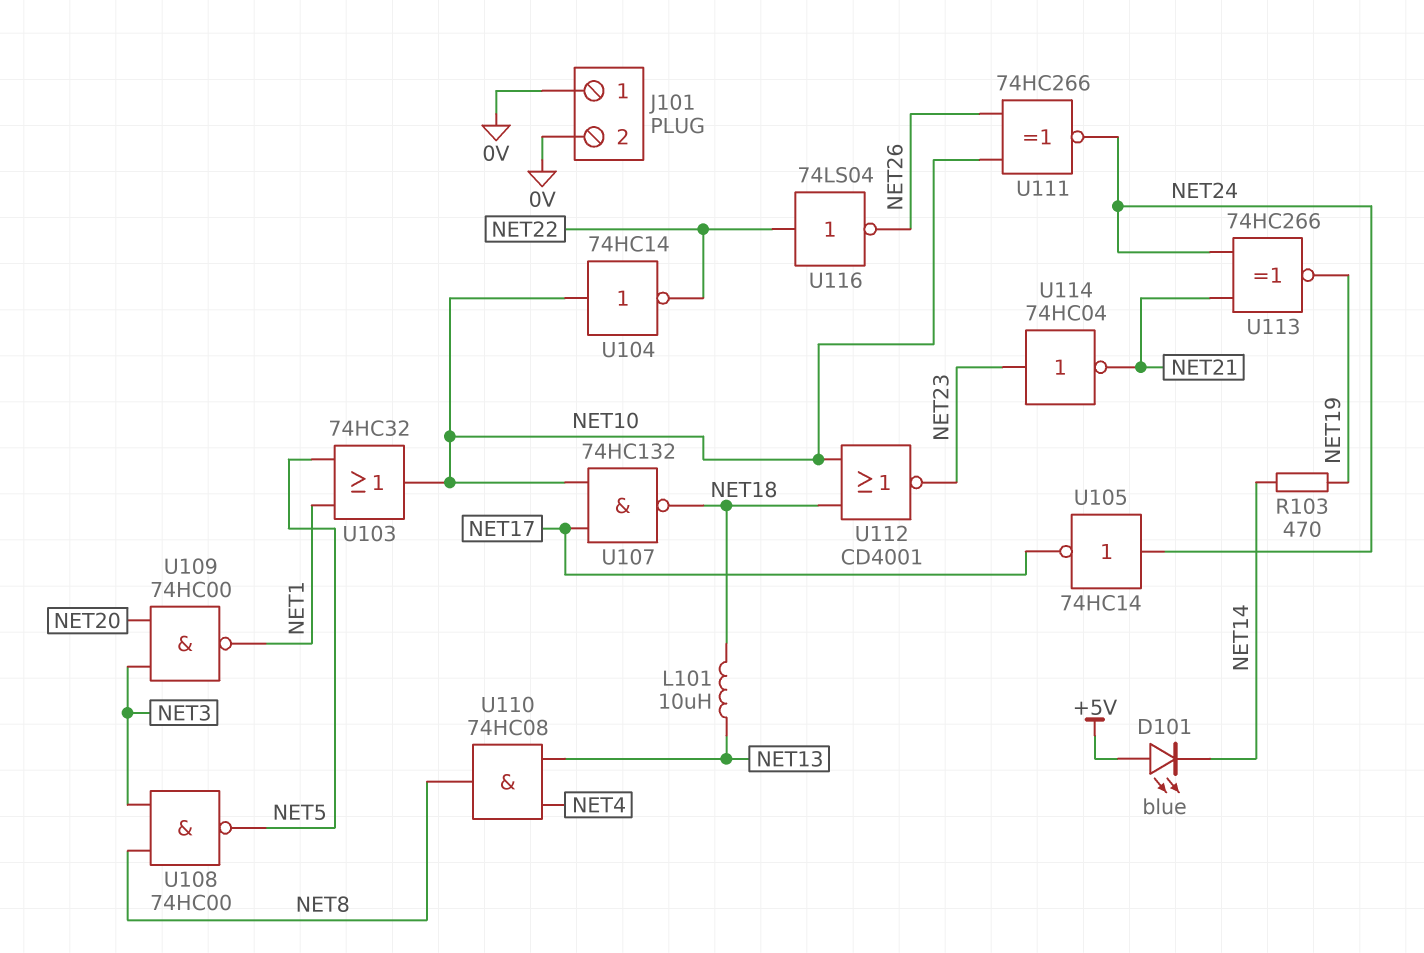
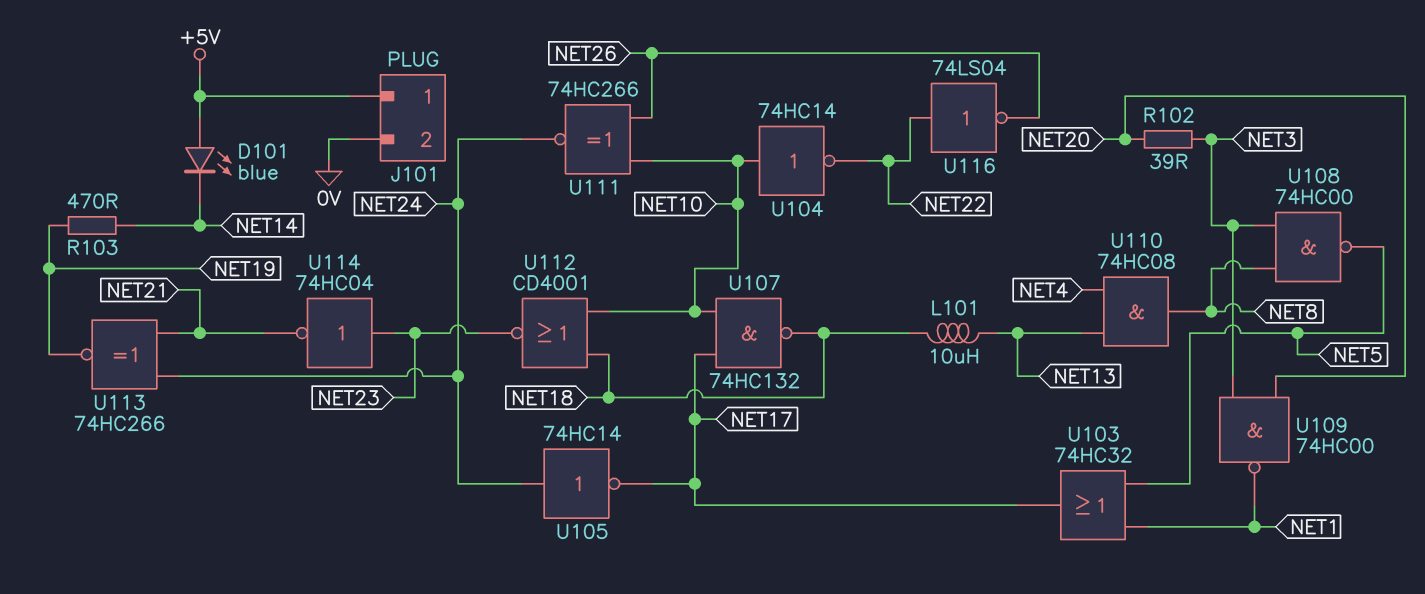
J101 pin 1: 0V -> +5V
R102: none -> 39 (NET3, NET20)
U103: OR 74HC32 (in NET1, in NET5, out NET10) -> OR 74HC32 (in NET1, in NET5, out NET17)

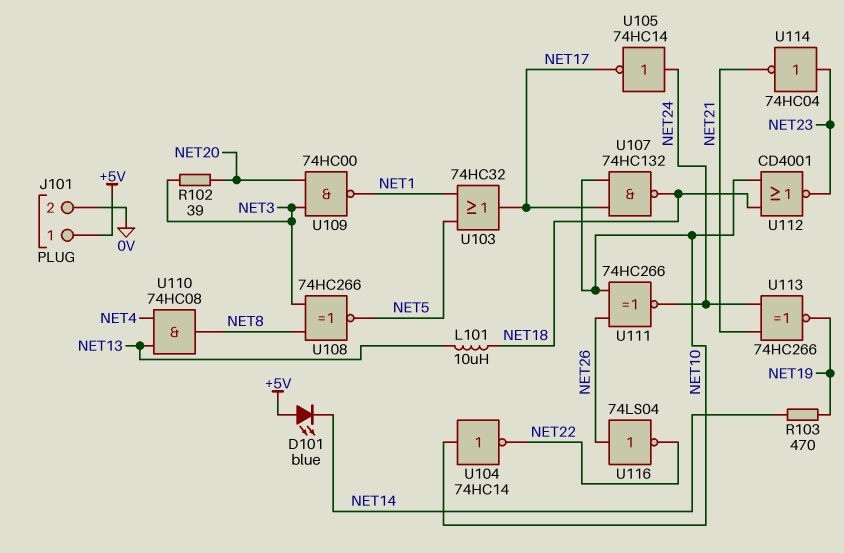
U108: NAND 74HC00 (in NET3, in NET8, out NET5) -> XNOR 74HC266 (in NET3, in NET8, out NET5)
U116: NOT 74LS04 (in NET22, out NET26) -> NOT 74LS04 (in NET26, out NET22)

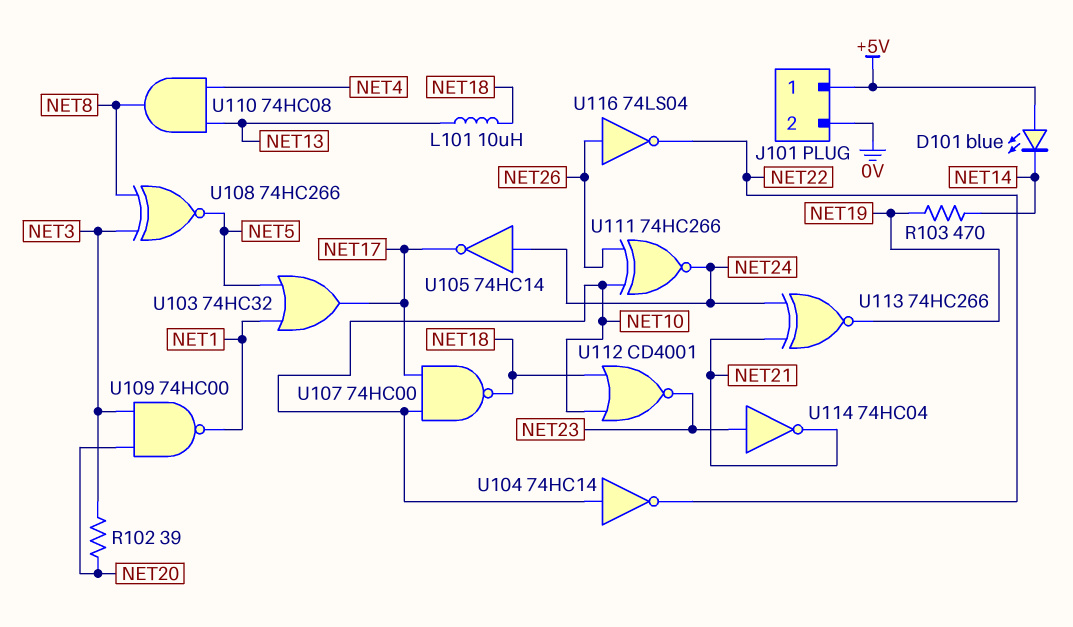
U107: NAND 74HC132 (in NET10, in NET17, out NET18) -> NAND 74HC00 (in NET10, in NET17, out NET18)

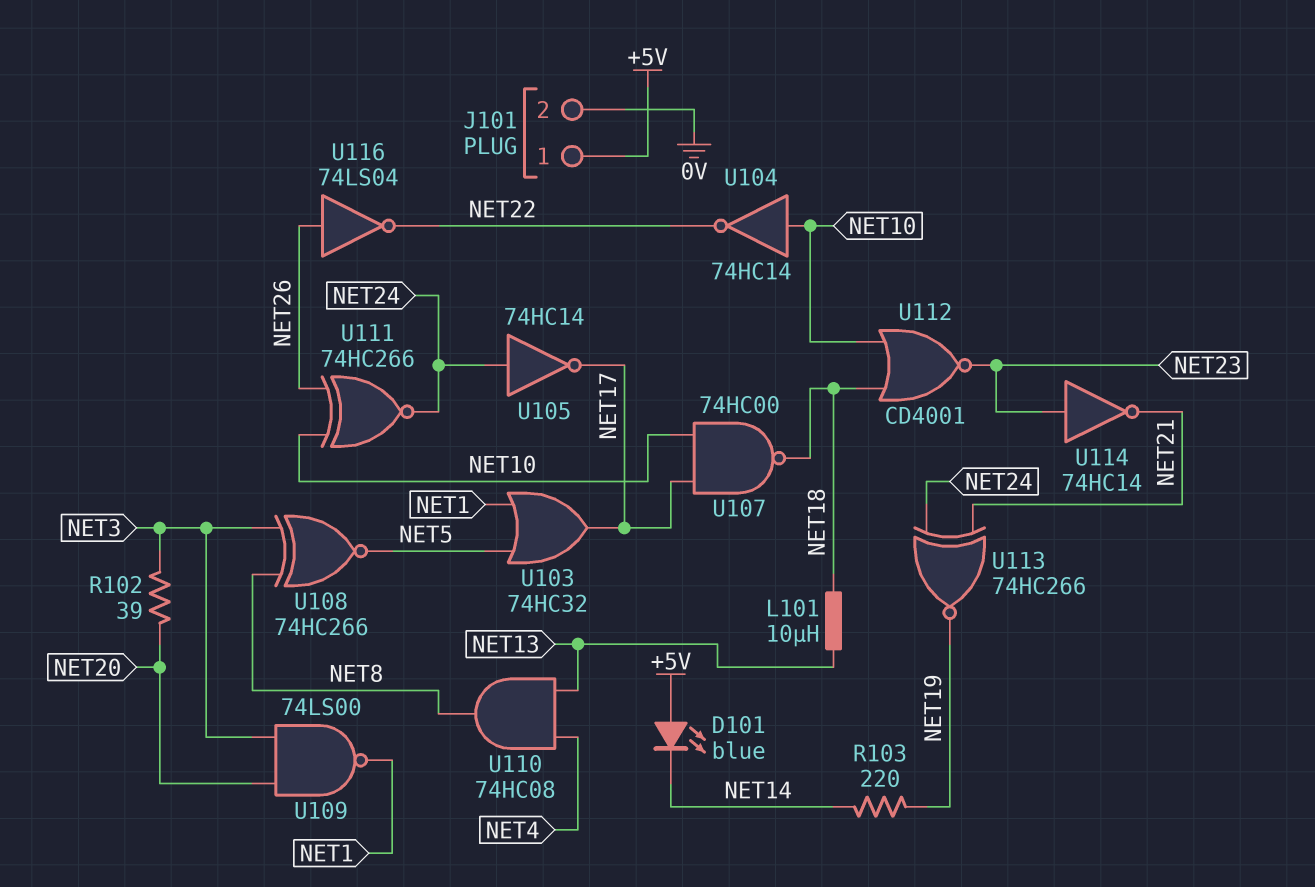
R103: 470 (NET14, NET19) -> 220 (NET14, NET19)
U109: NAND 74HC00 (in NET3, in NET20, out NET1) -> NAND 74LS00 (in NET3, in NET20, out NET1)
U114: NOT 74HC04 (in NET23, out NET21) -> NOT 74HC14 (in NET23, out NET21)

